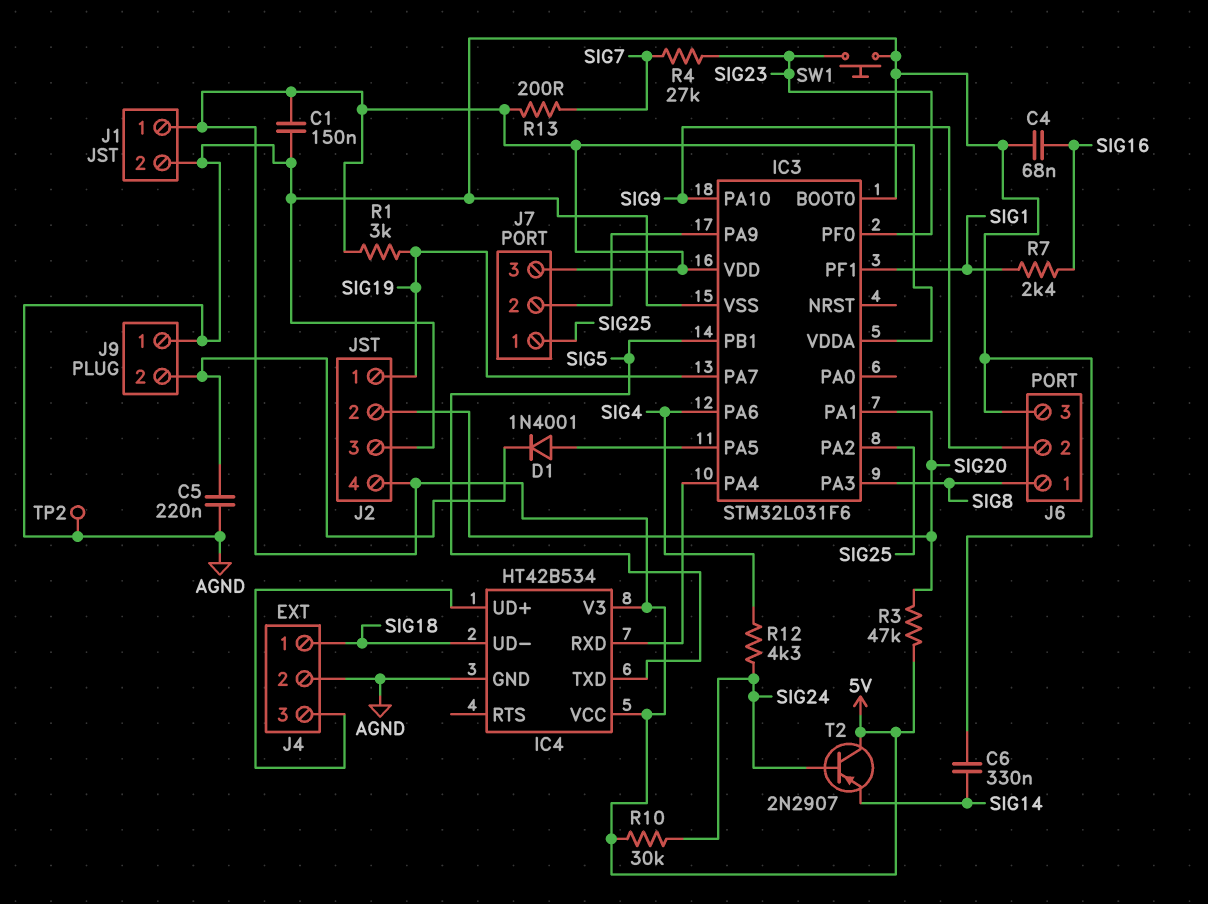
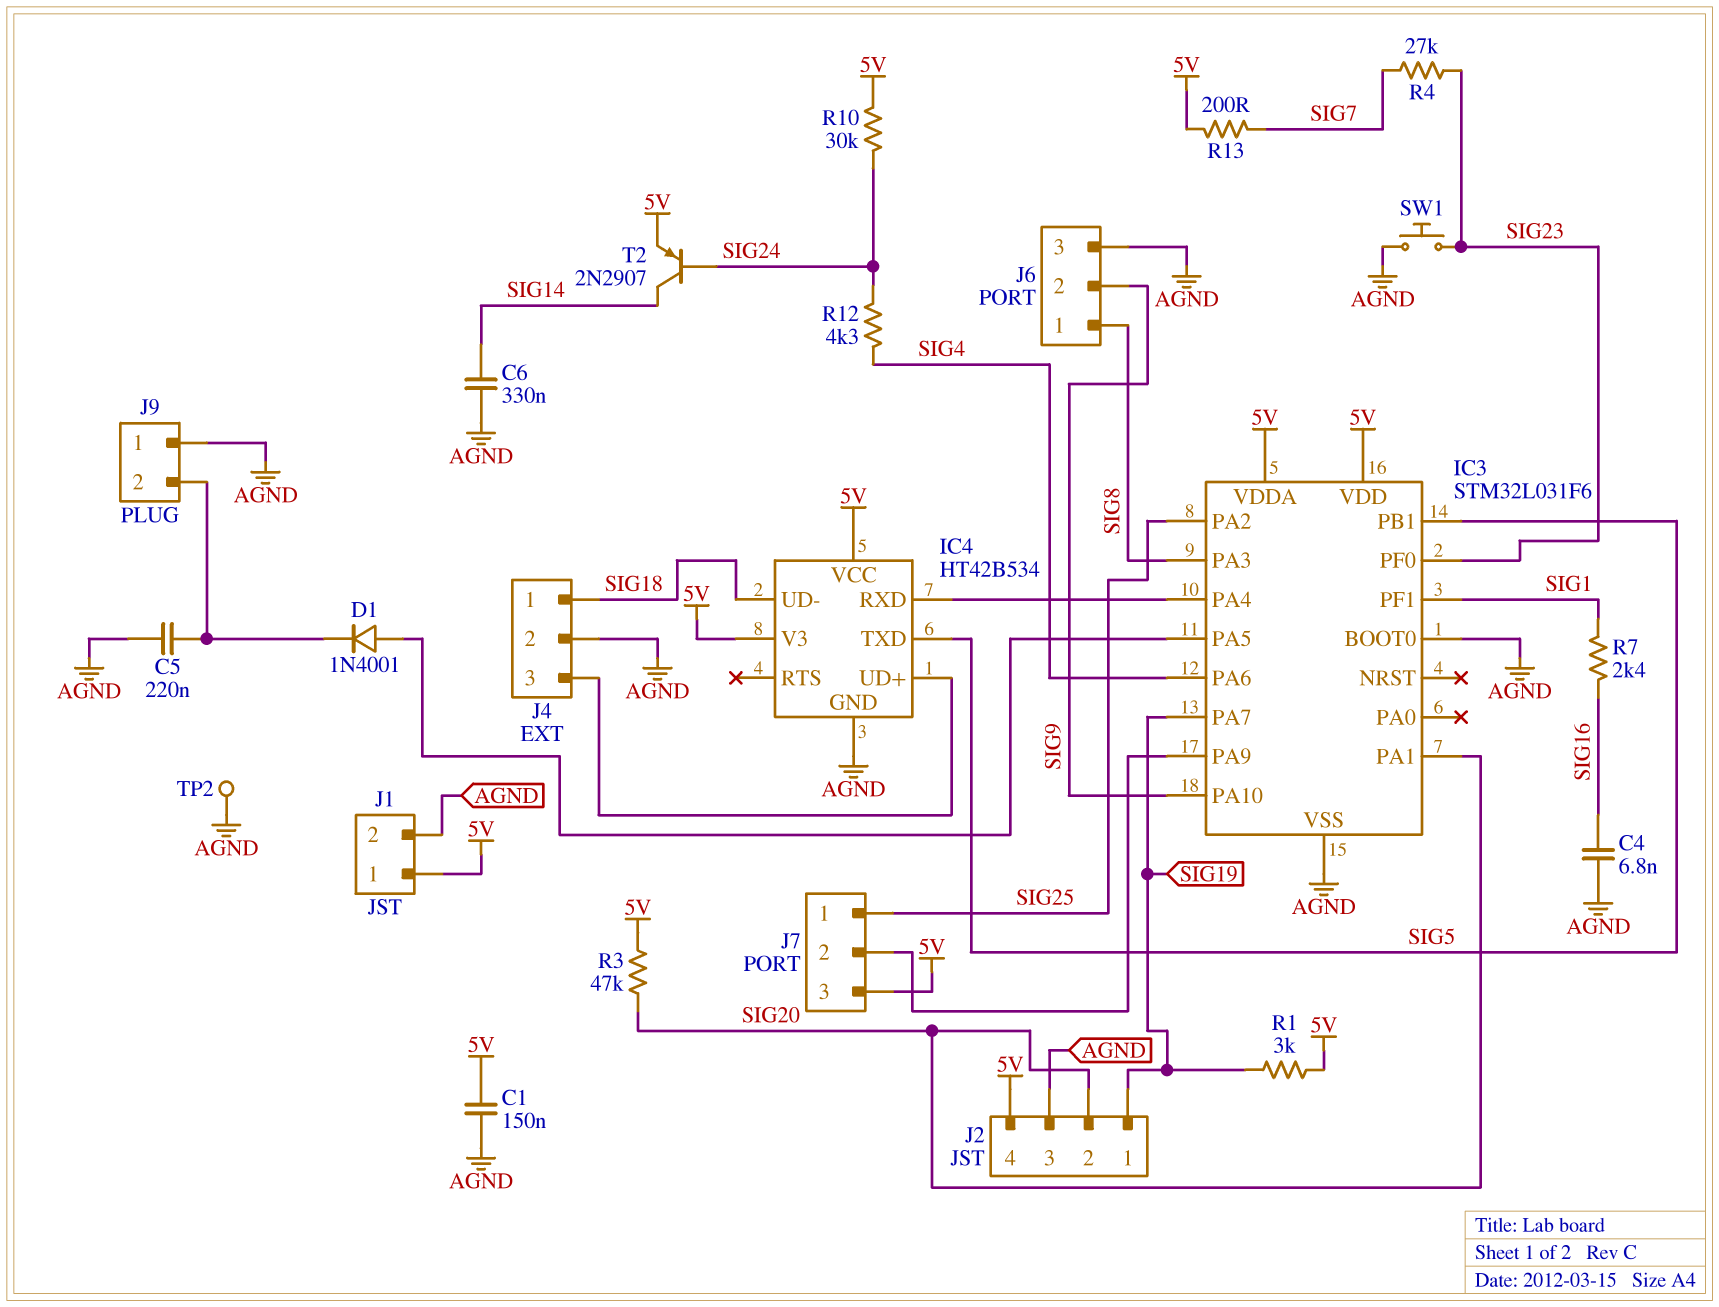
C4: 68nF (AGND, SIG16) -> 6.8nF (AGND, SIG16)
T2: PNP 2N2907 (B SIG24, C 5V, E SIG14) -> PNP 2N2907 (B SIG24, C SIG14, E 5V)

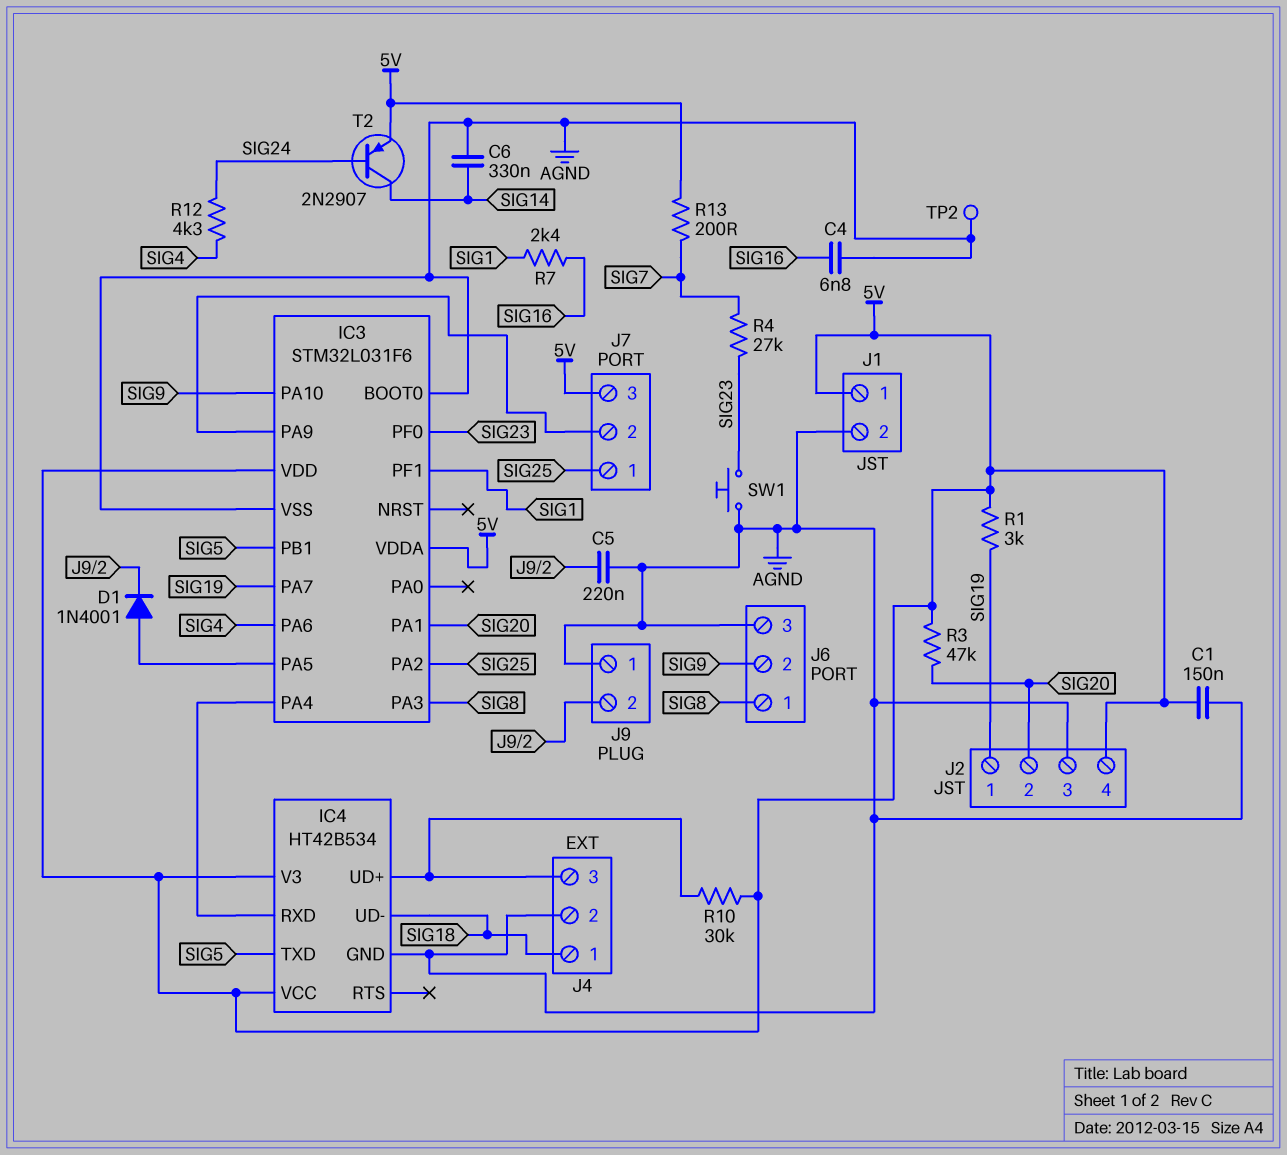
R10: 30k (5V, SIG24) -> 30k (5V, IC4/UD+)

